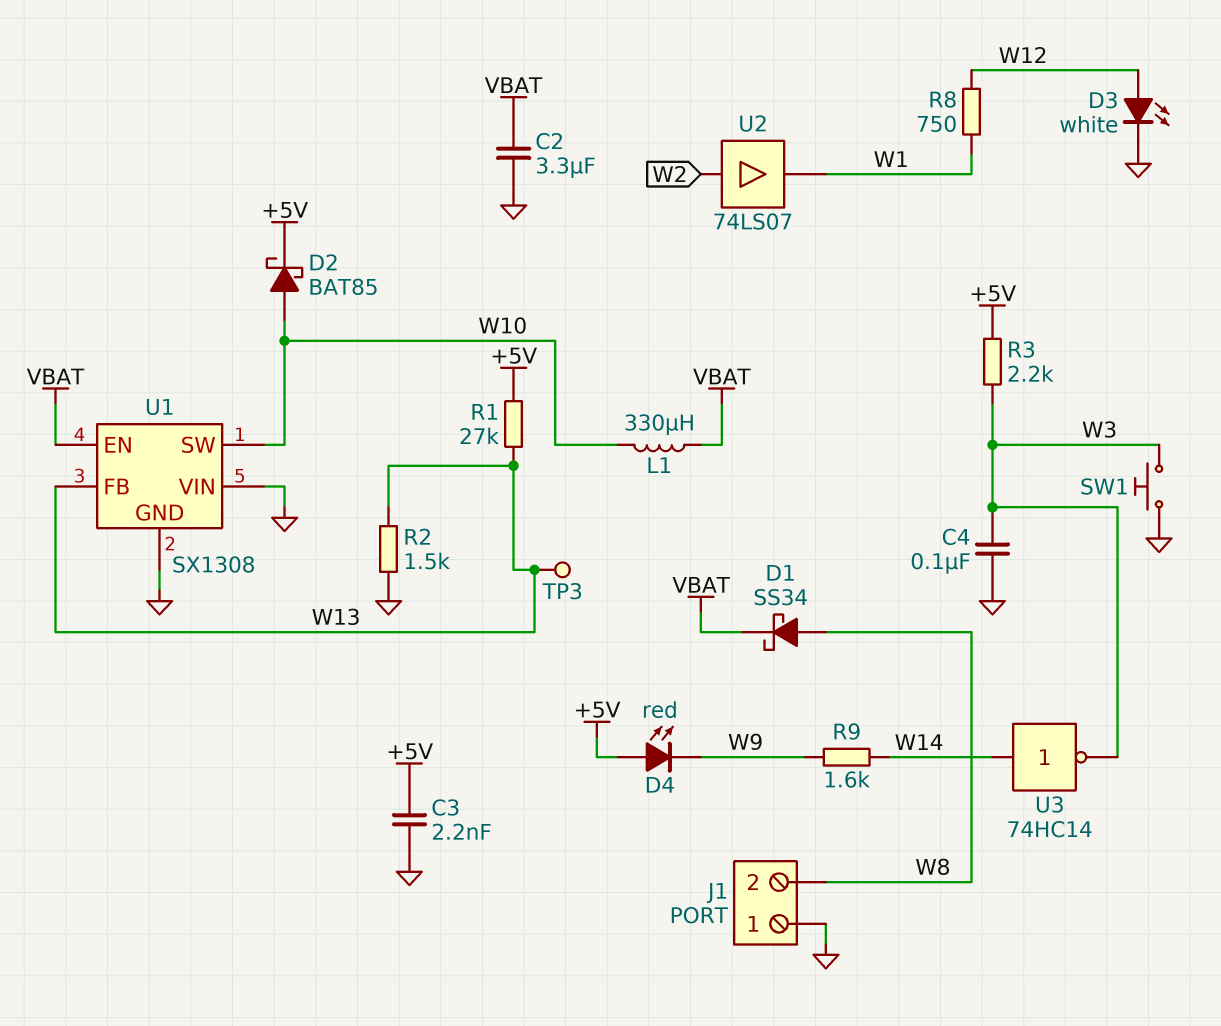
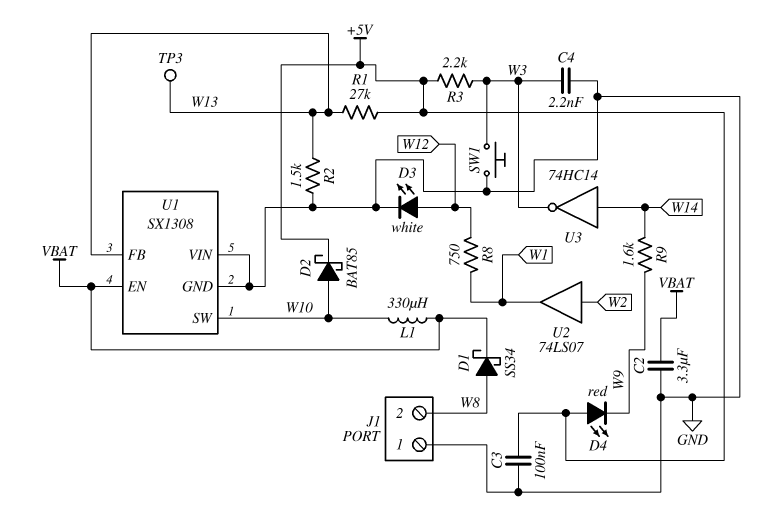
C3: 2.2nF (+5V, GND) -> 100nF (+5V, GND)
C4: 100nF (GND, W3) -> 2.2nF (GND, W3)

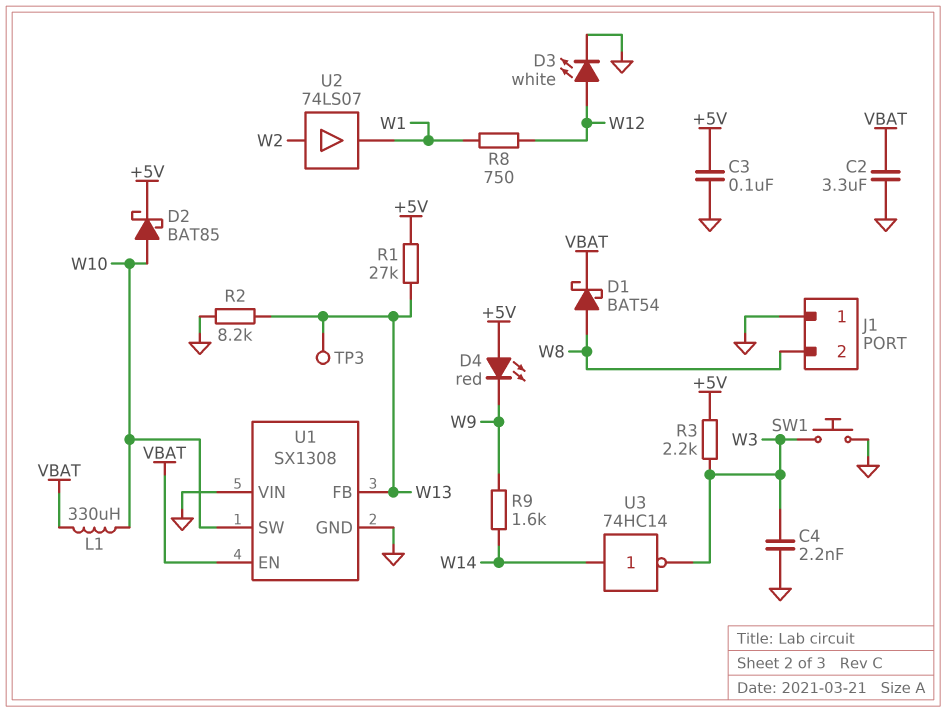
D1: schottky SS34 (A W8, K VBAT) -> schottky BAT54 (A W8, K VBAT)
R2: 1.5k (GND, W13) -> 8.2k (GND, W13)

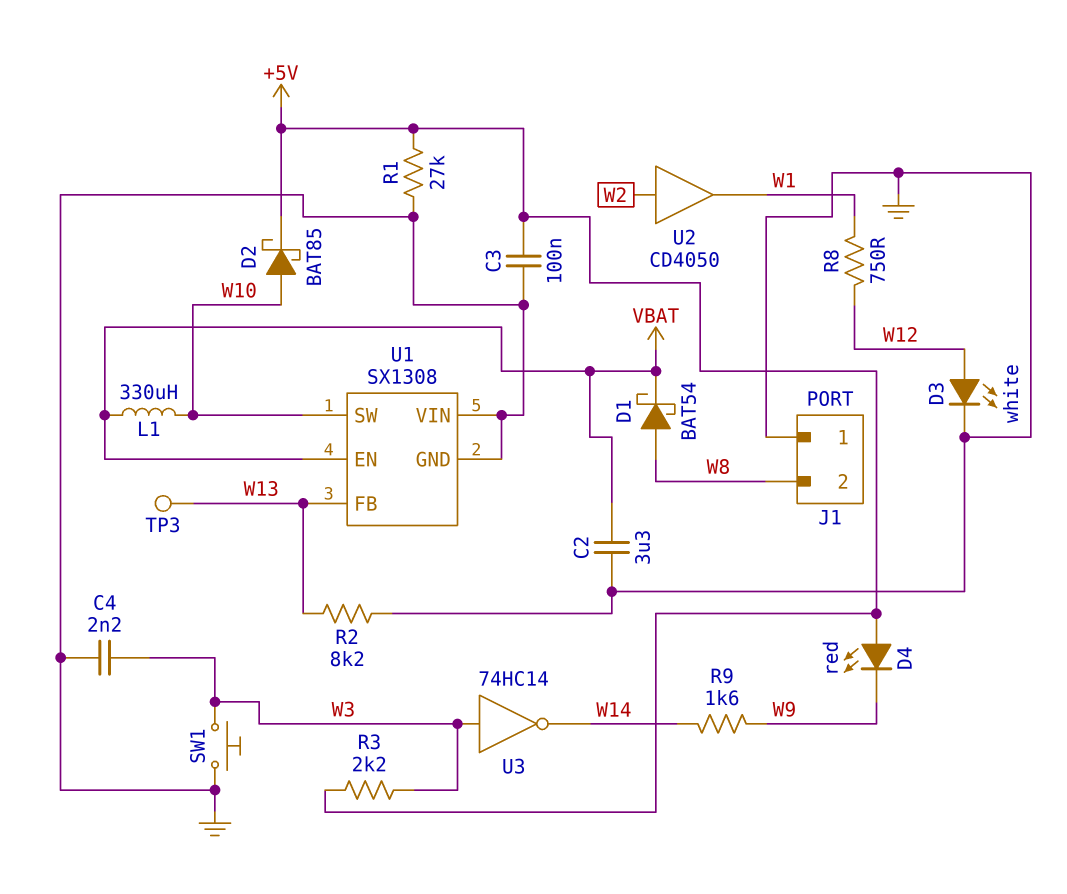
R1: 27k (+5V, W13) -> 27k (+5V, GND)
U2: buffer 74LS07 (in W2, out W1) -> buffer CD4050 (in W2, out W1)
U3: NOT 74HC14 (in W14, out W3) -> NOT 74HC14 (in W3, out W14)

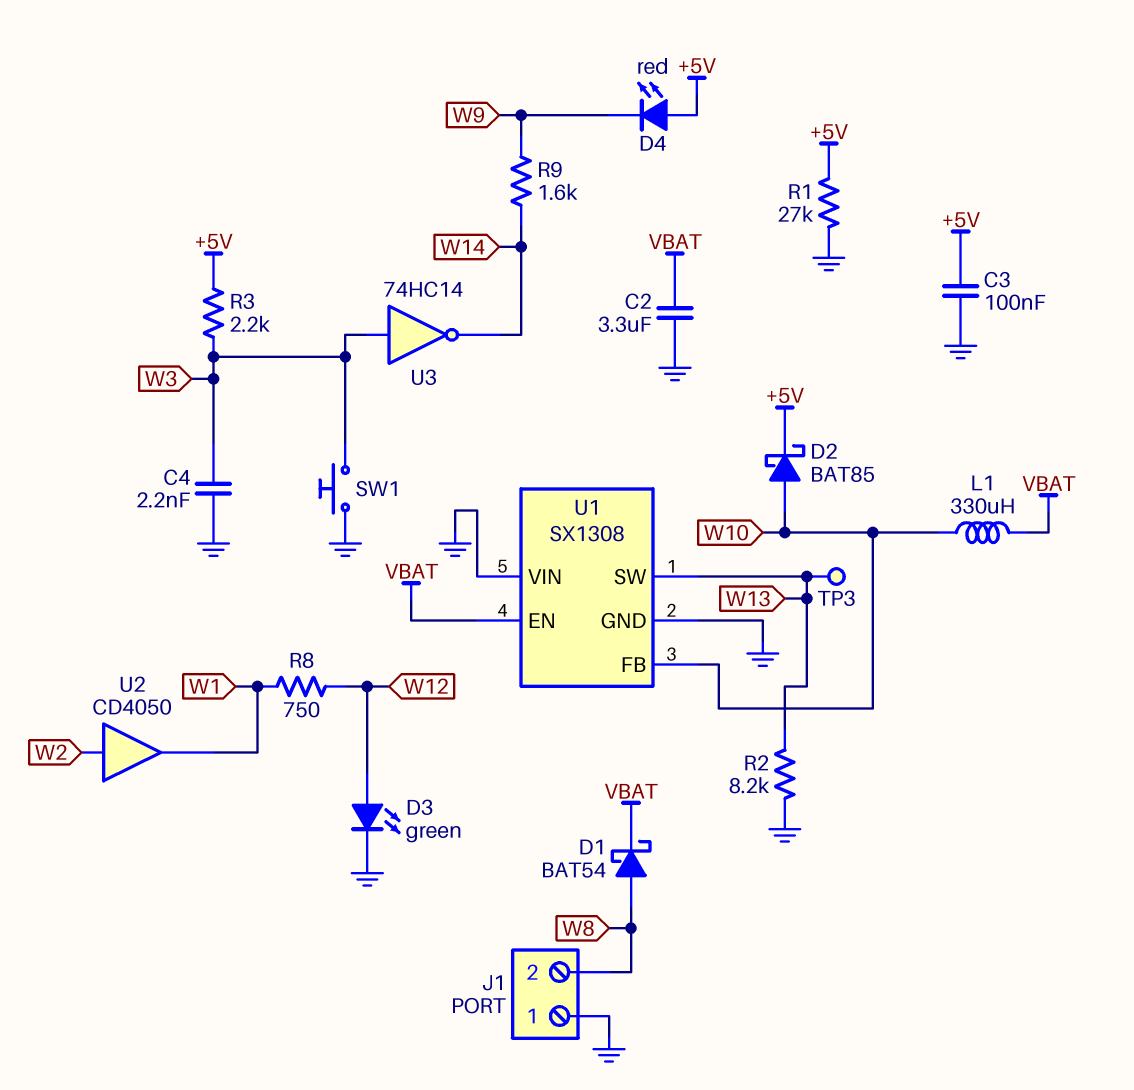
D3: LED white (A W12, K GND) -> LED green (A W12, K GND)
U1 pin FB: W13 -> W10
U1 pin SW: W10 -> W13

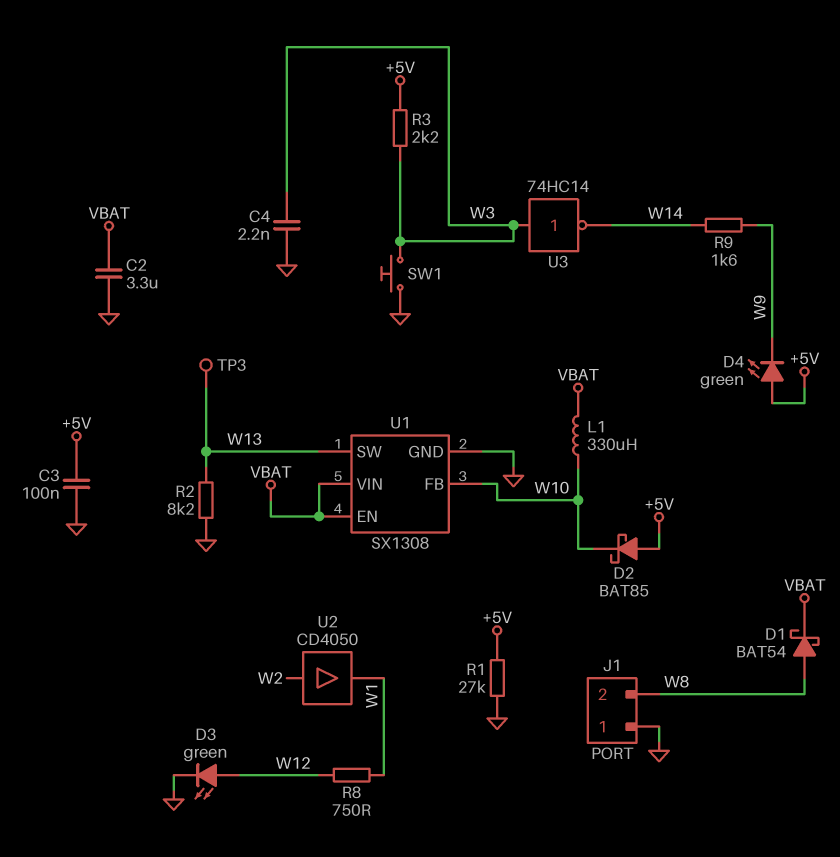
D2: schottky BAT85 (A W10, K +5V) -> schottky BAT85 (A +5V, K W10)
D4: LED red (A +5V, K W9) -> LED green (A +5V, K W9)
U1 pin VIN: GND -> VBAT

